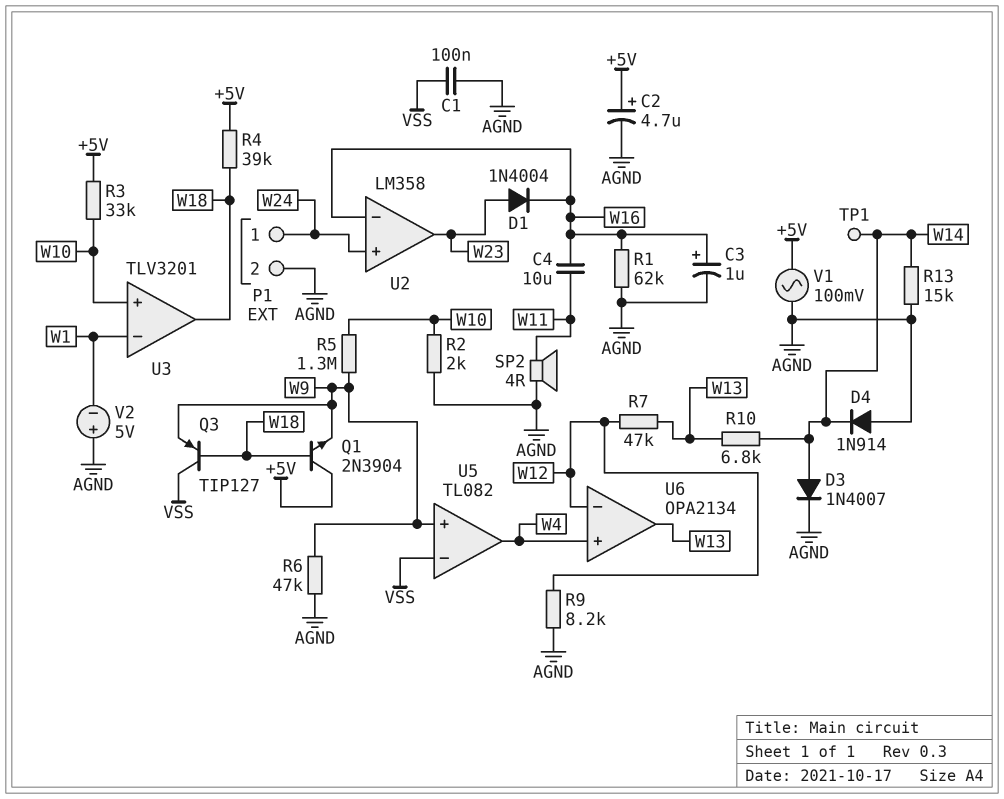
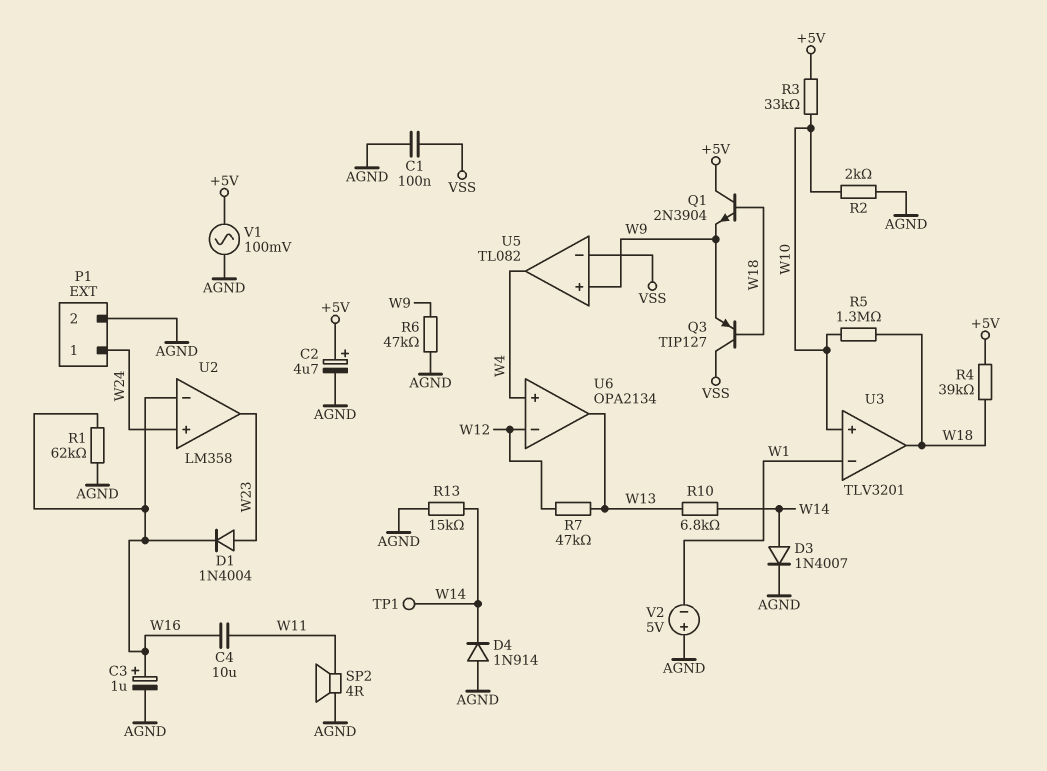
R5: 1.3M (W9, W10) -> 1.3M (W10, W18)
R9: 8.2k (AGND, W12) -> none

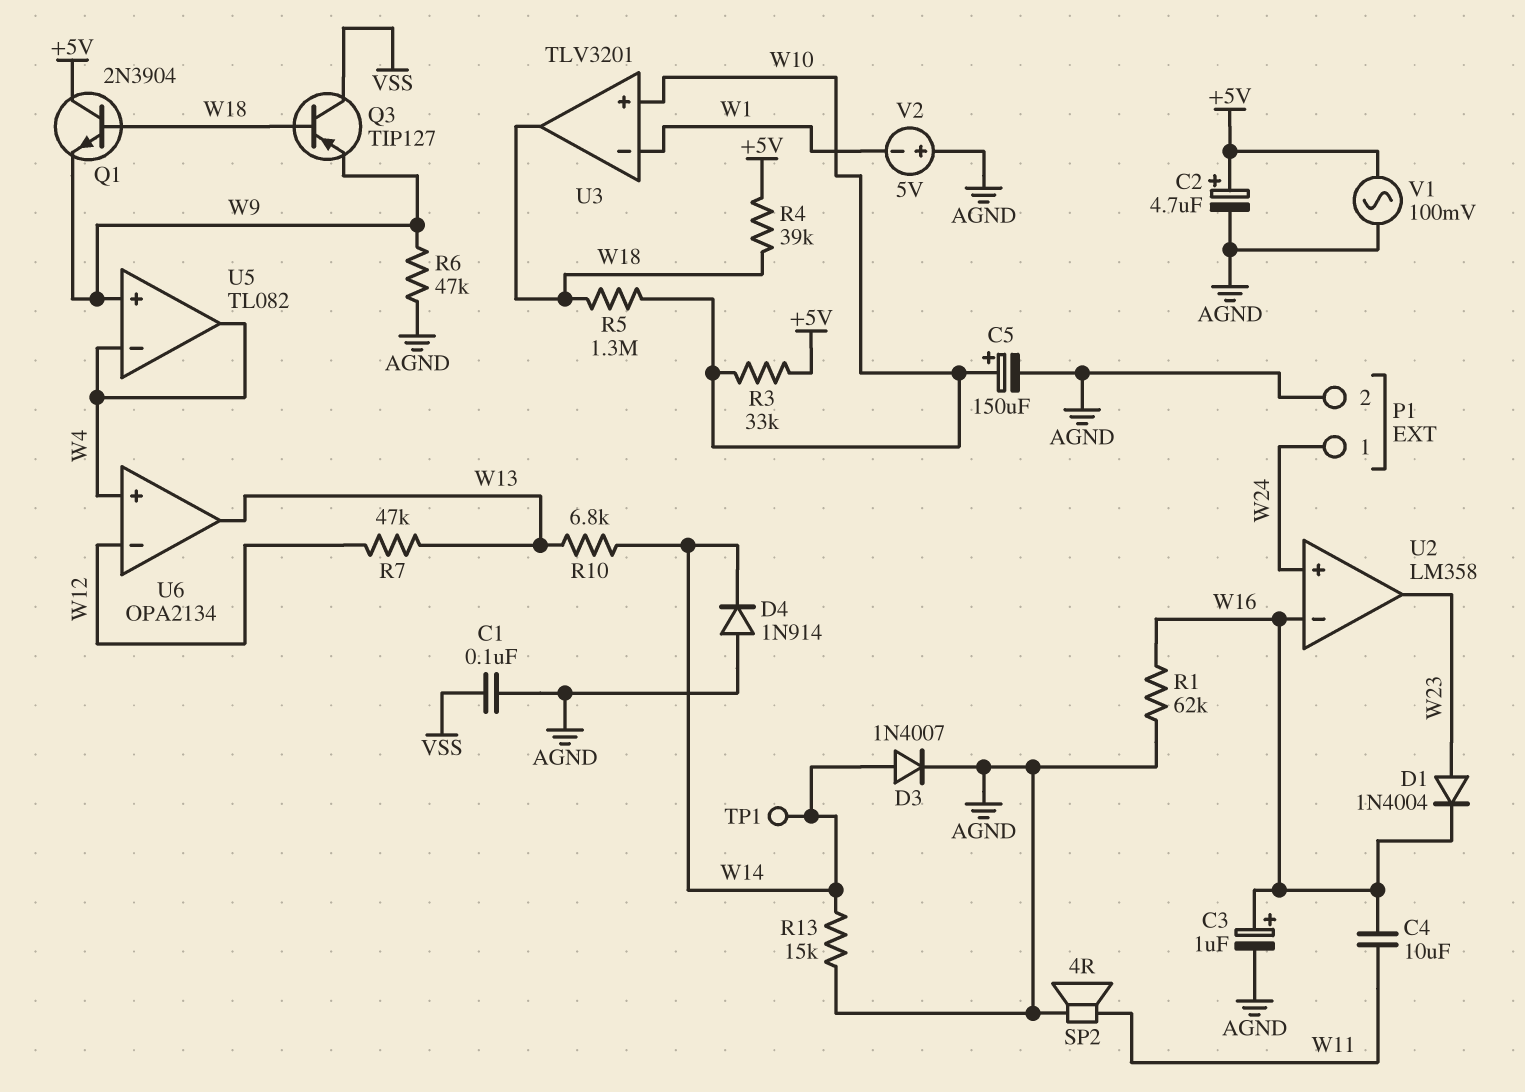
C5: none -> 150uF (plus W10, minus AGND)
R2: 2k (AGND, W10) -> none
U5 pin in-: VSS -> W4

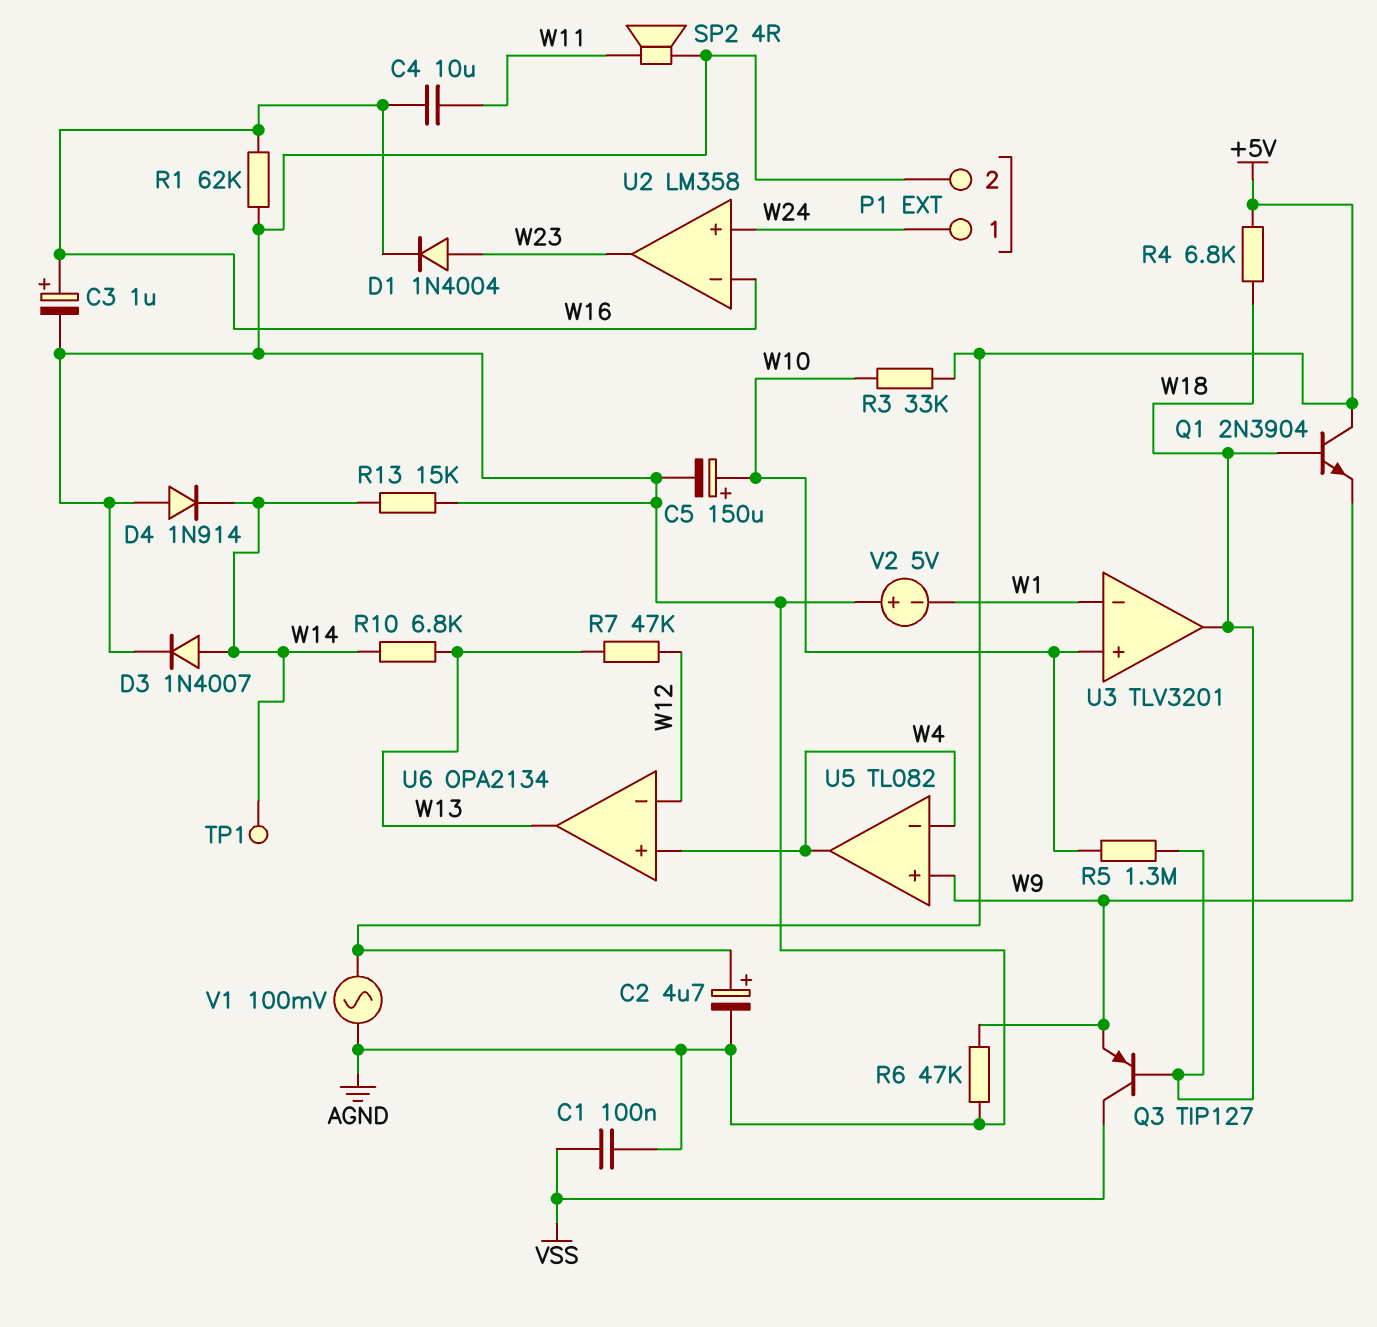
R4: 39k (+5V, W18) -> 6.8k (+5V, W18)

